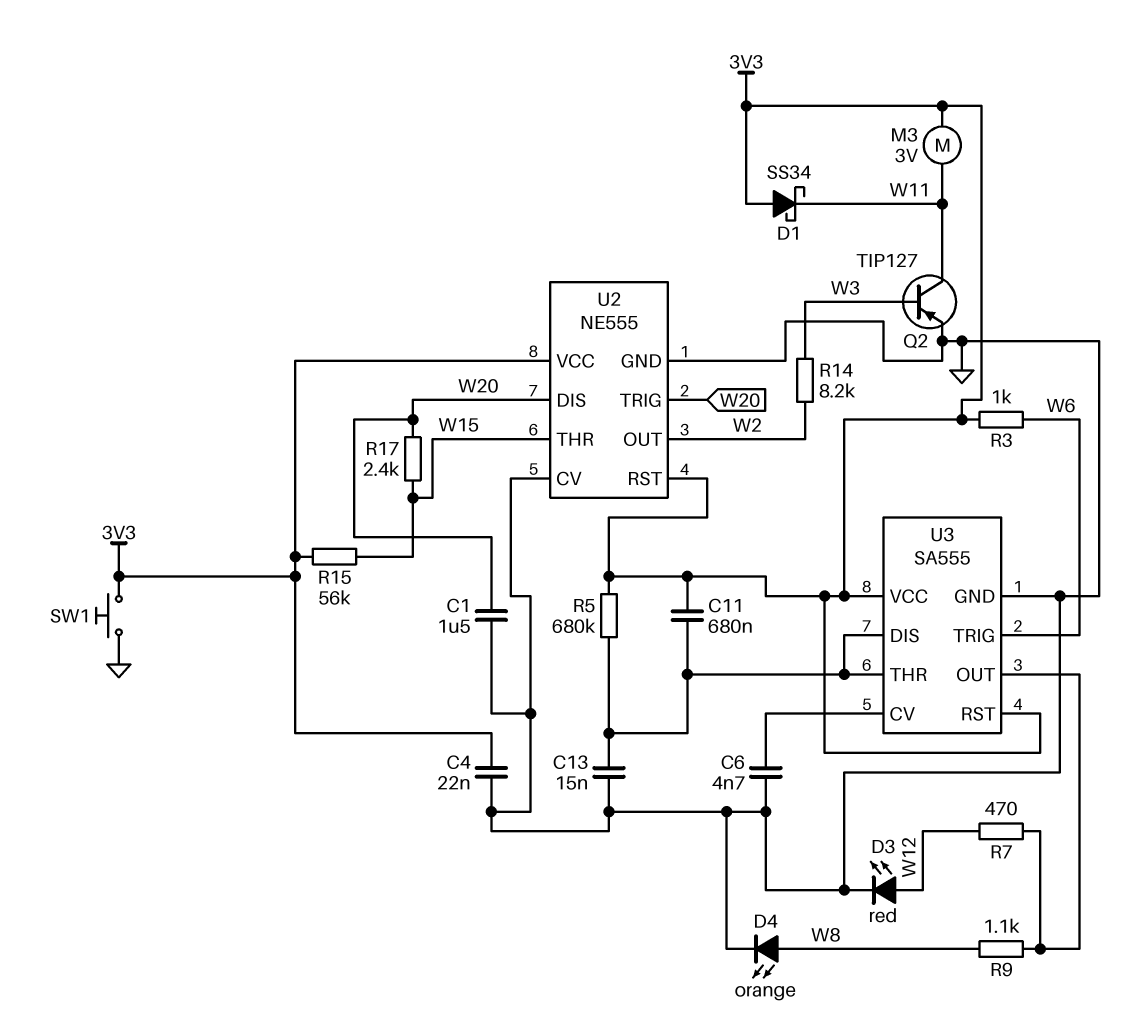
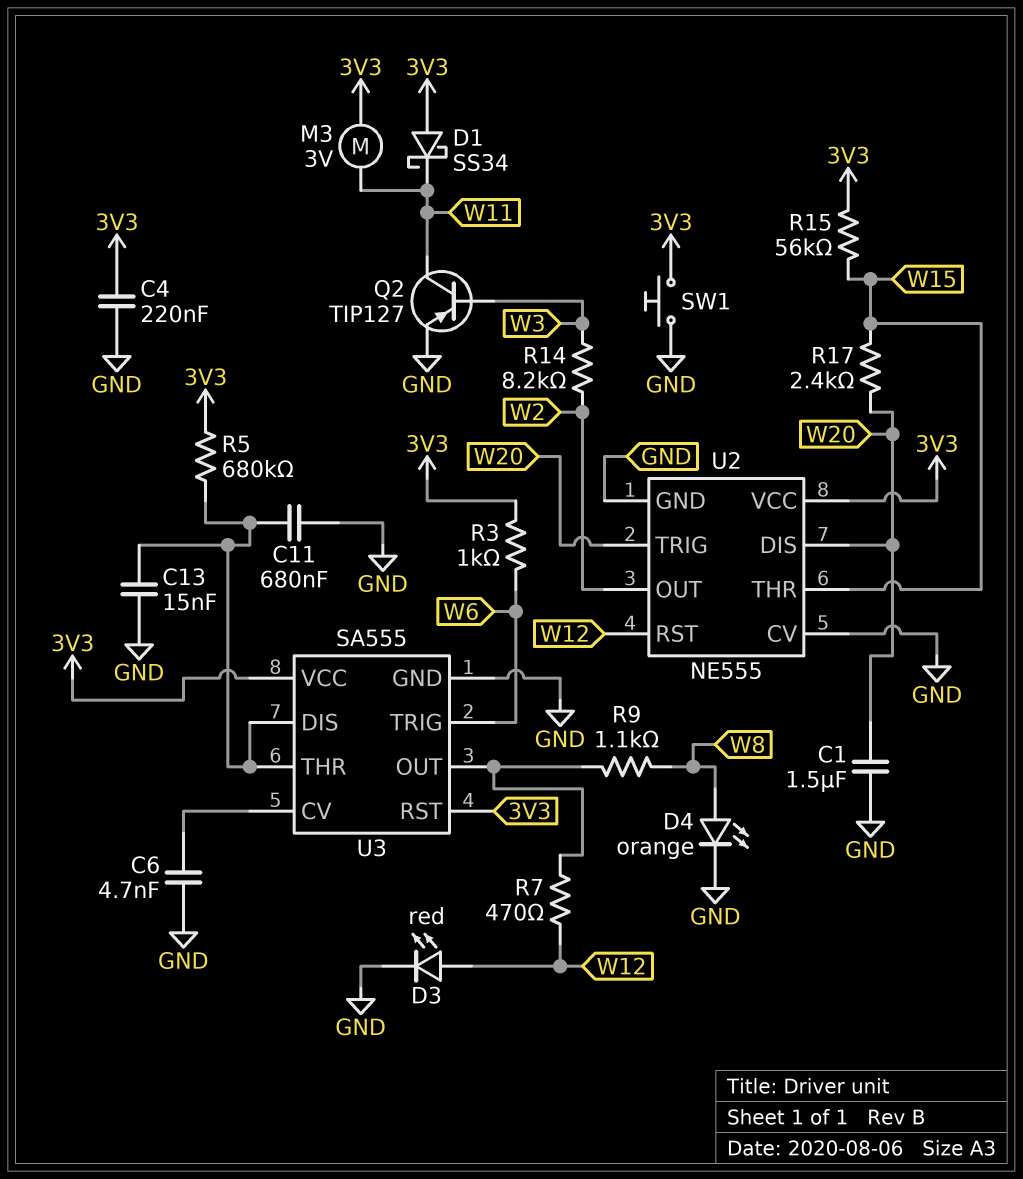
C4: 22nF (3V3, GND) -> 220nF (3V3, GND)
C11: 680nF (3V3, U3/DIS) -> 680nF (GND, U3/DIS)
U2 pin RST: 3V3 -> W12

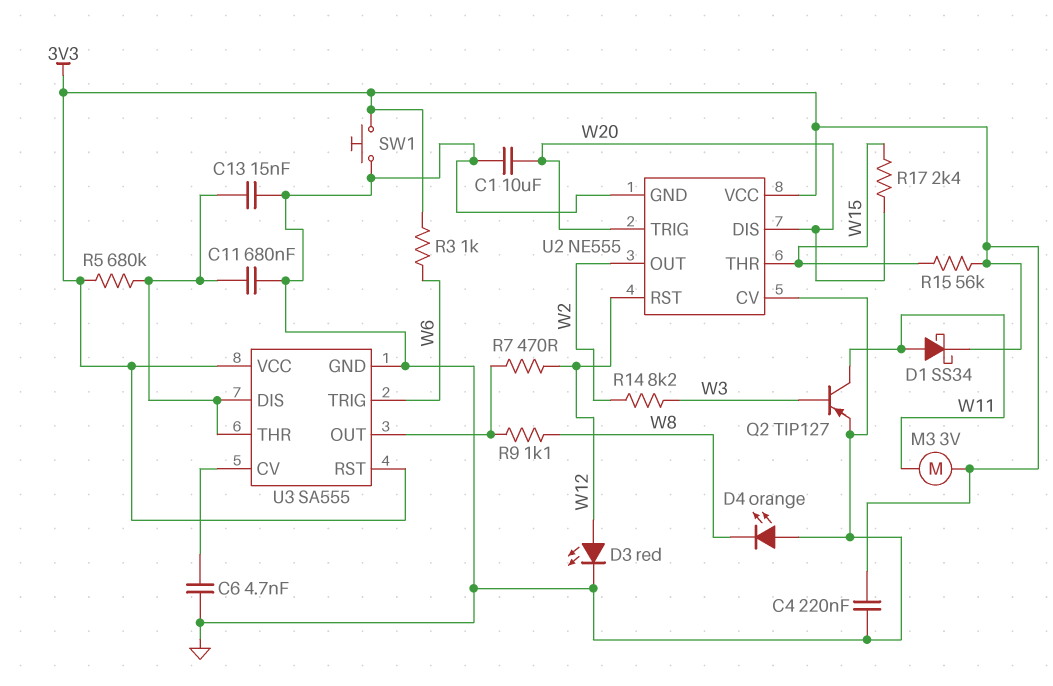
C1: 1.5uF (GND, W20) -> 10uF (GND, W20)
D1: schottky SS34 (A 3V3, K W11) -> schottky SS34 (A W11, K 3V3)
D4: LED orange (A W8, K GND) -> LED orange (A GND, K W8)

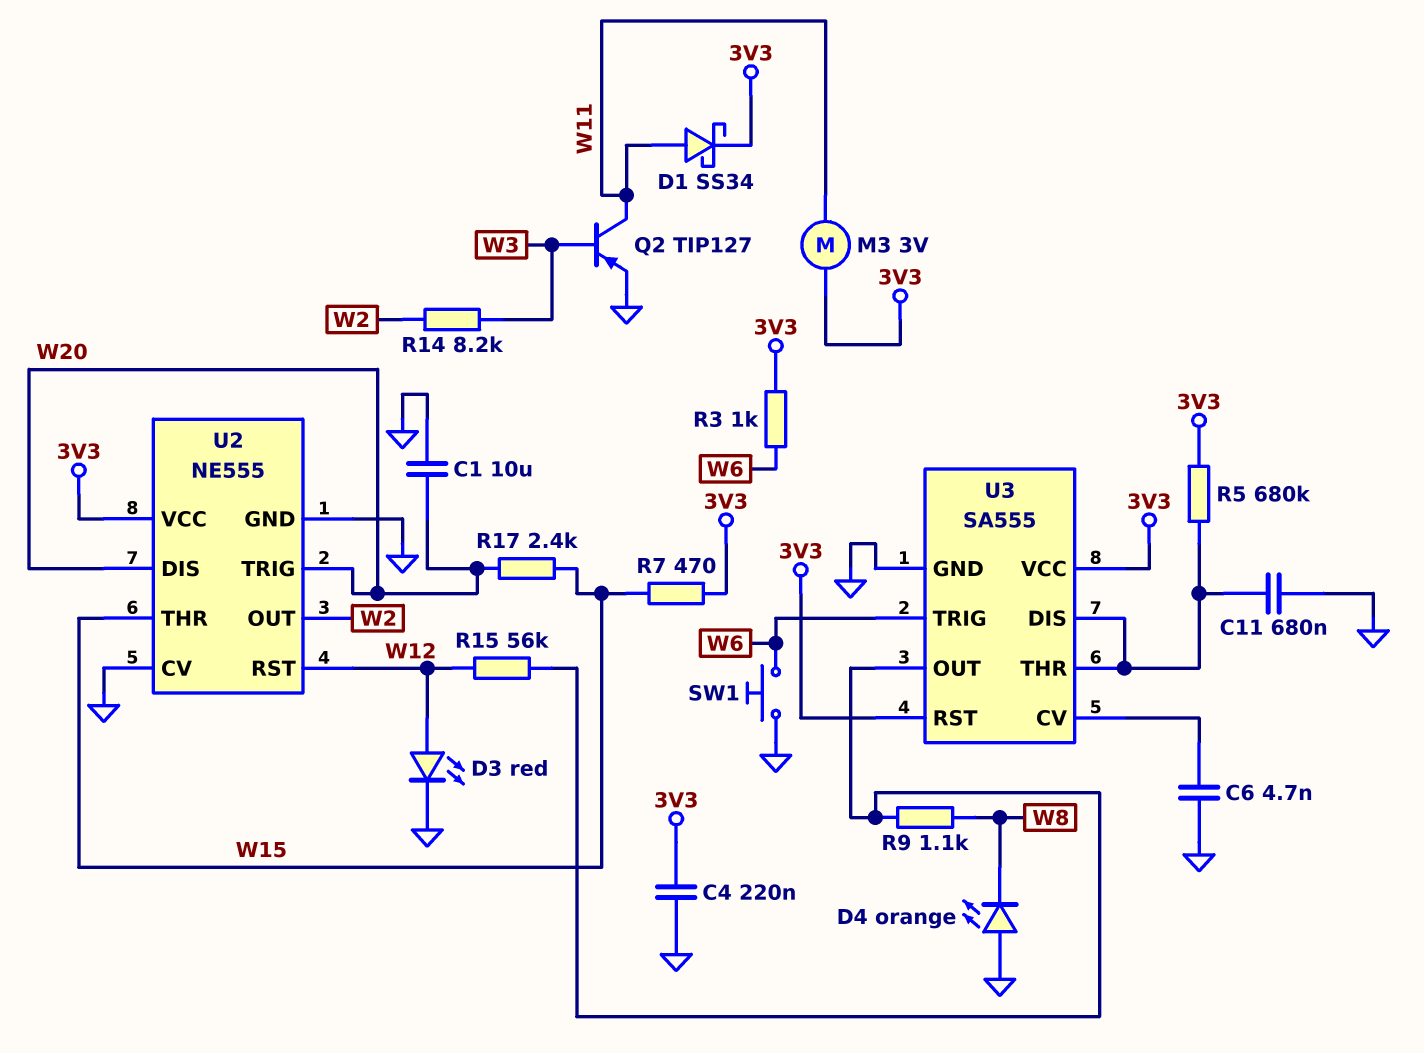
C13: 15nF (GND, U3/DIS) -> none
R7: 470 (U3/OUT, W12) -> 470 (3V3, W15)
R15: 56k (3V3, W15) -> 56k (U3/OUT, W12)
SW1: button (3V3, GND) -> button (GND, W6)

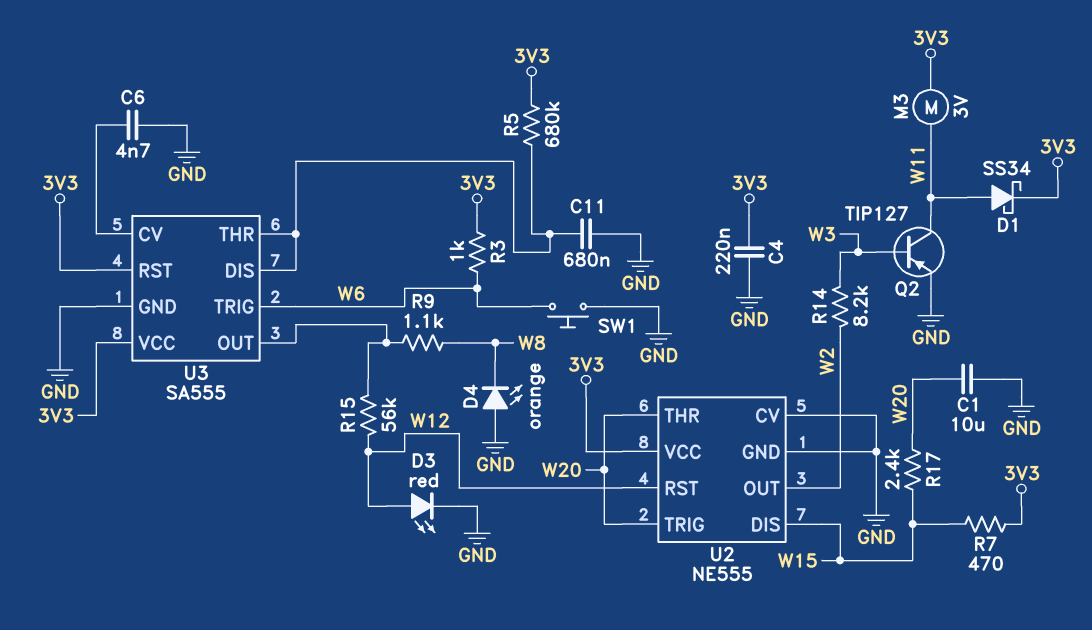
U2 pin DIS: W20 -> W15
U2 pin THR: W15 -> W20

